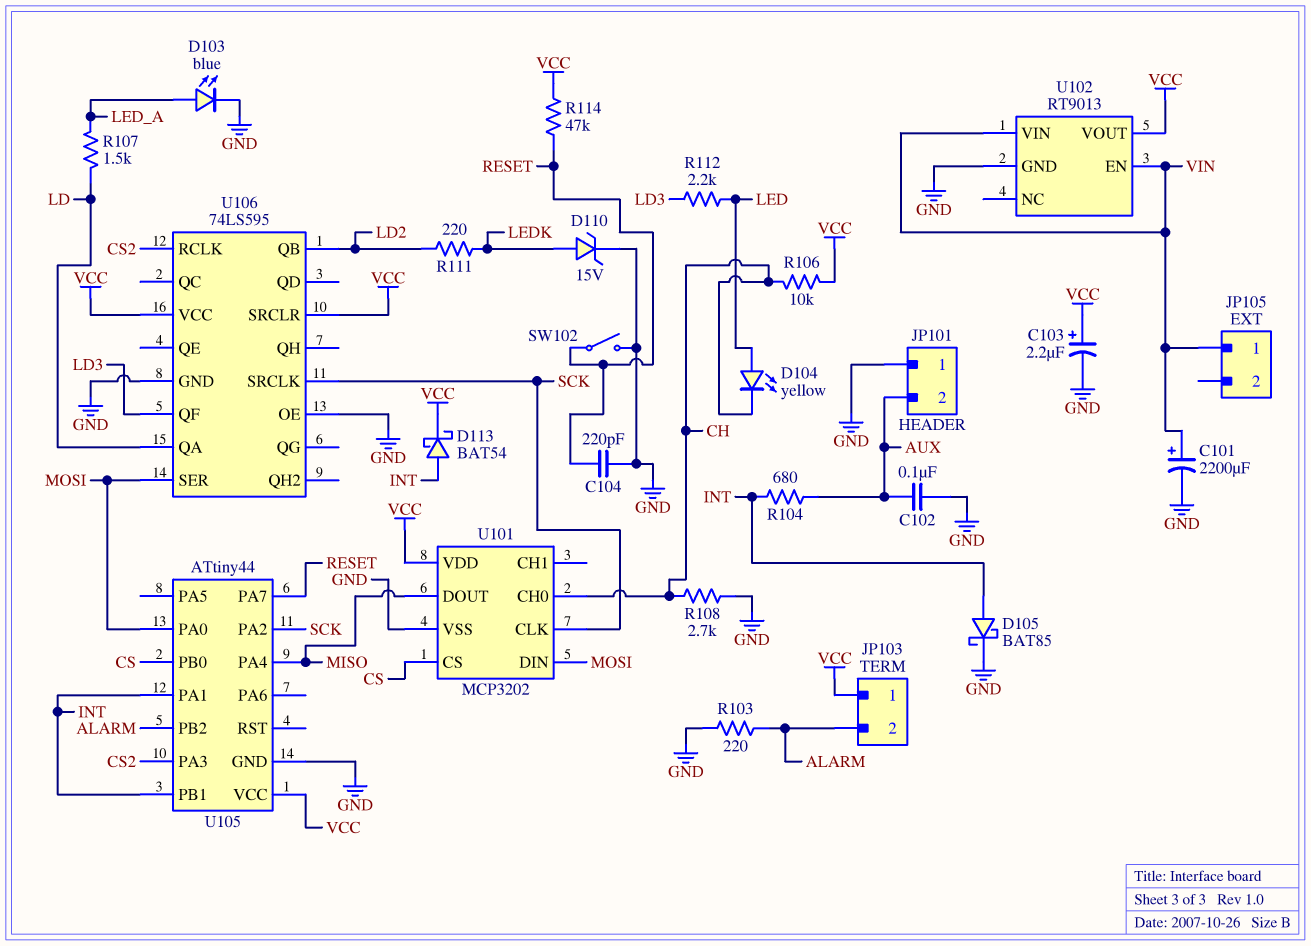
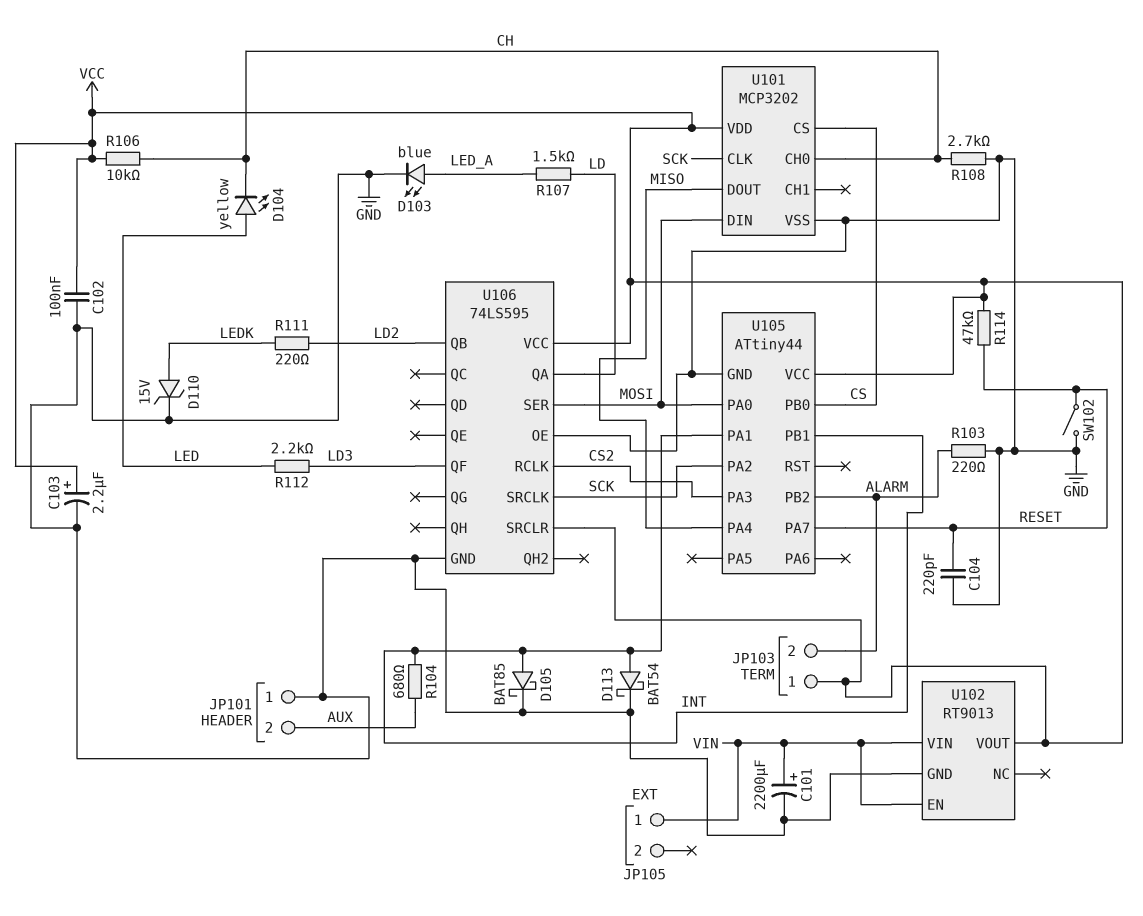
C102: 100nF (AUX, GND) -> 100nF (GND, VCC)
D113: schottky BAT54 (A INT, K VCC) -> schottky BAT54 (A INT, K GND)

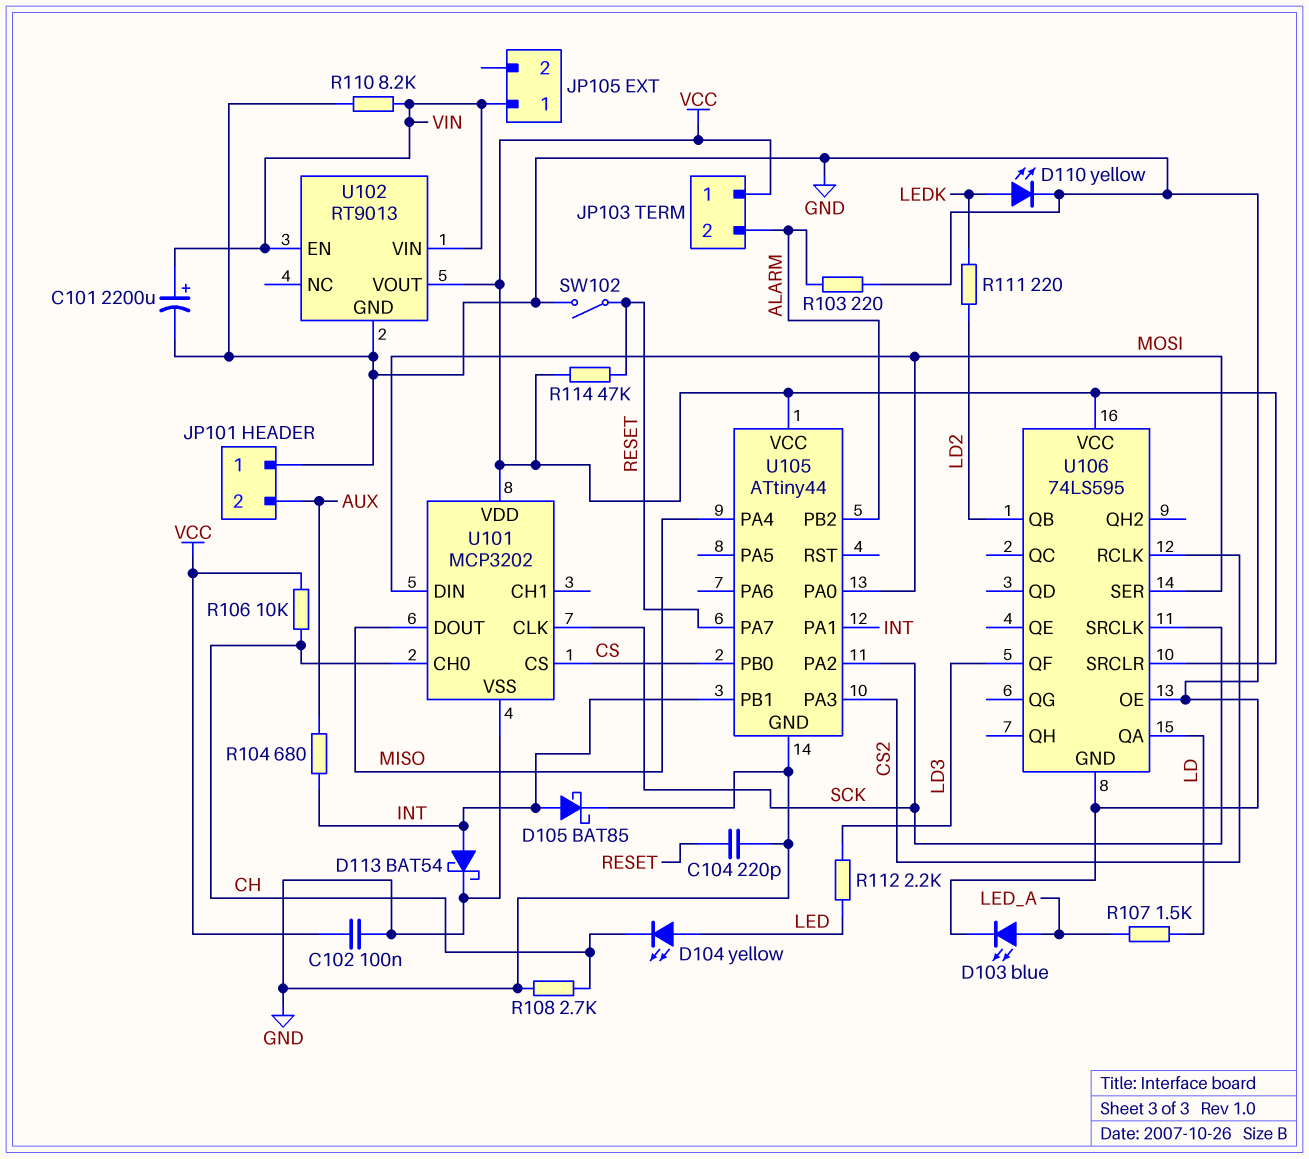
C103: 2.2uF (plus VCC, minus GND) -> none
D110: zener 15V (A LEDK, K GND) -> LED yellow (A LEDK, K GND)
R110: none -> 8.2k (GND, VIN)

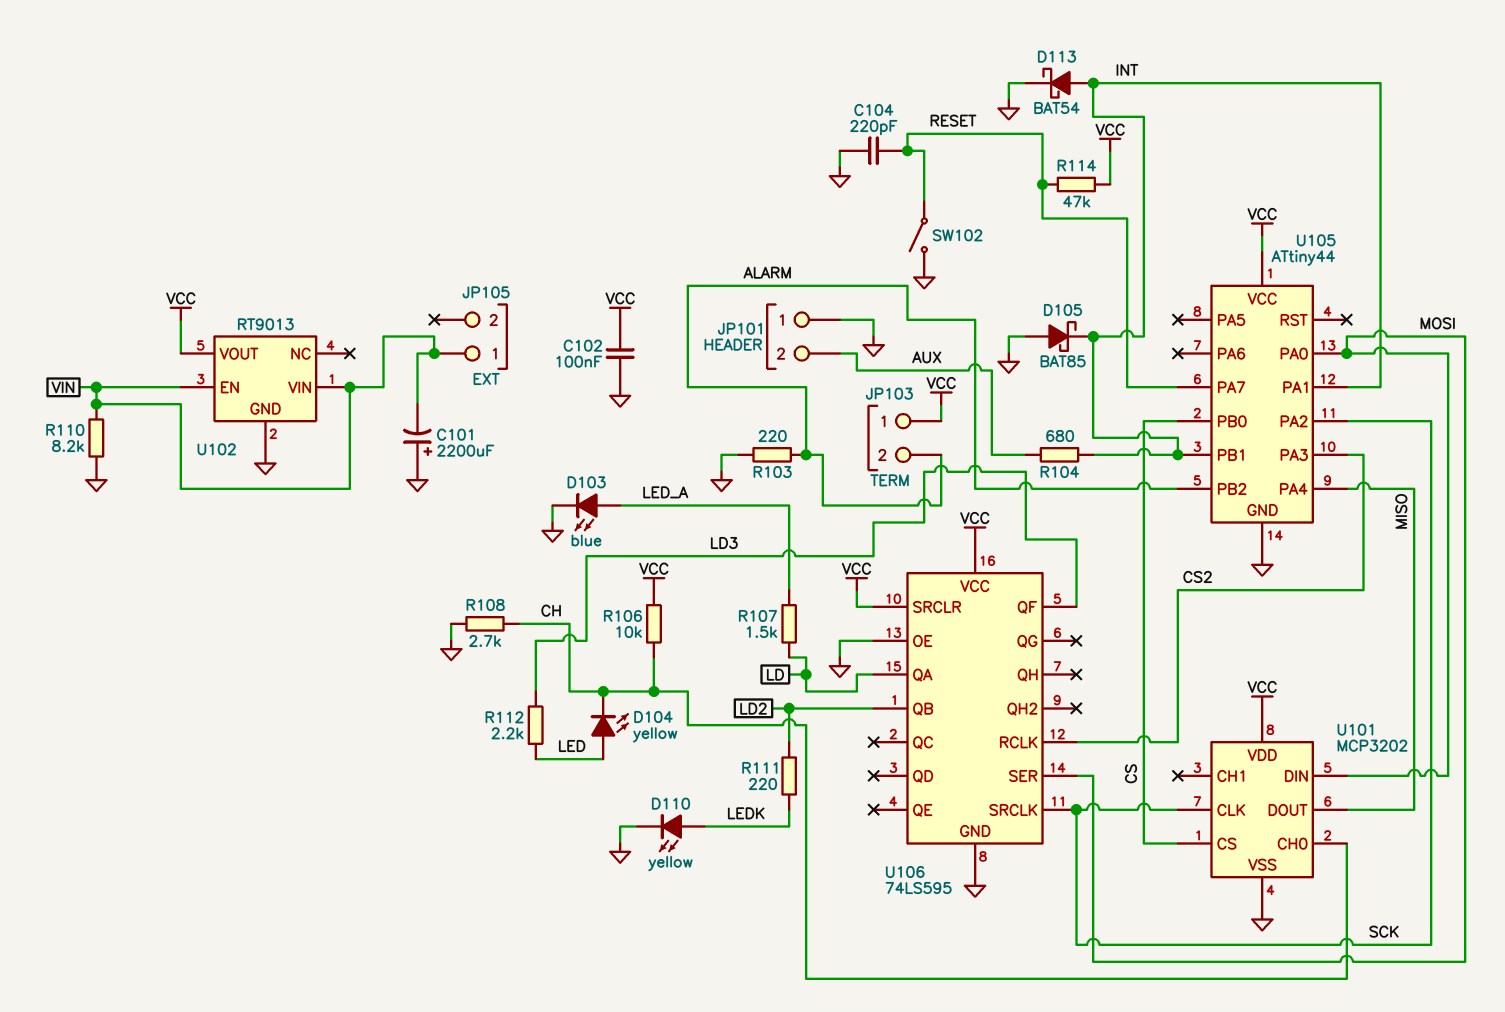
C101: 2200uF (plus VIN, minus GND) -> 2200uF (plus GND, minus VIN)
D105: schottky BAT85 (A INT, K GND) -> schottky BAT85 (A GND, K INT)

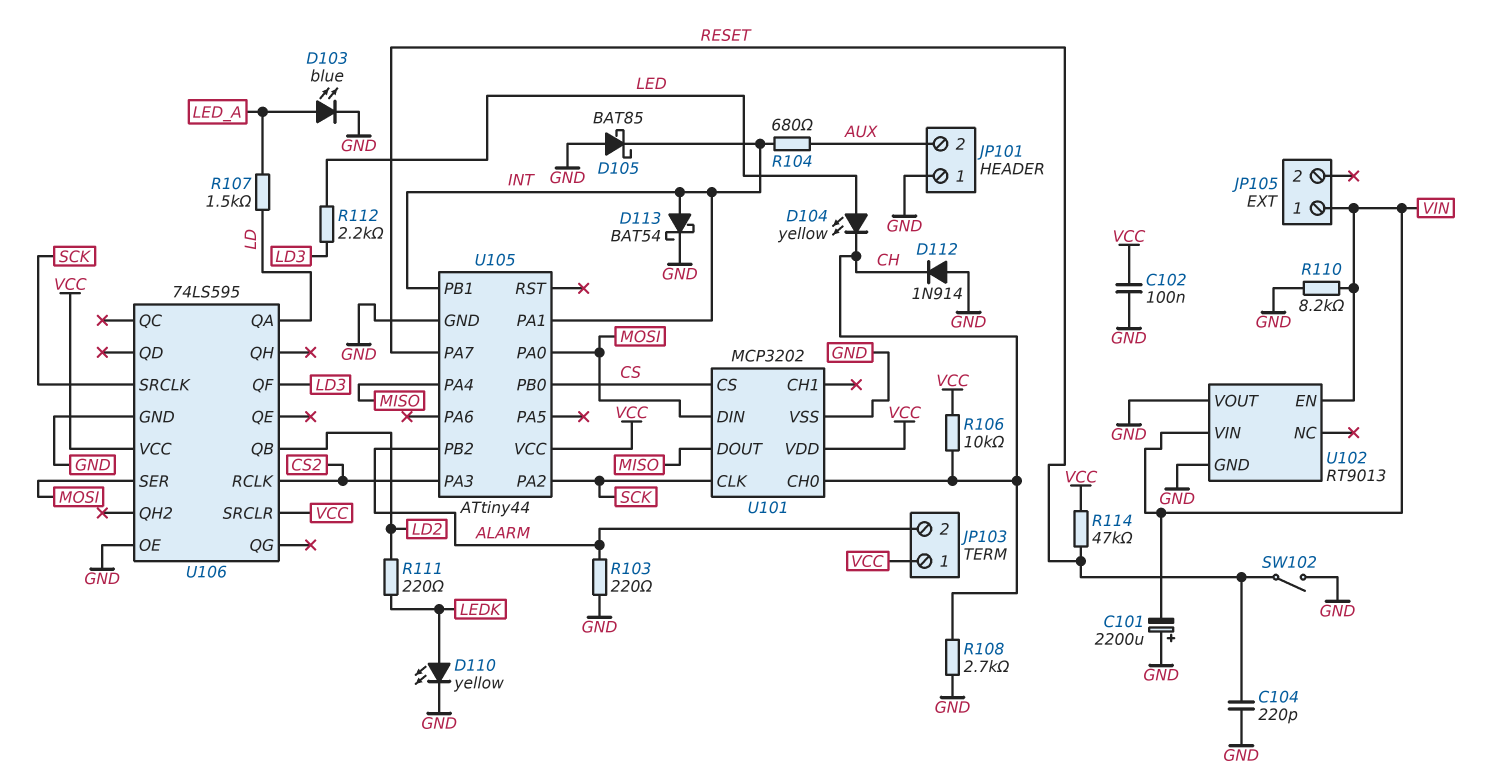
D112: none -> diode 1N914 (A GND, K CH)
U102 pin VOUT: VCC -> GND

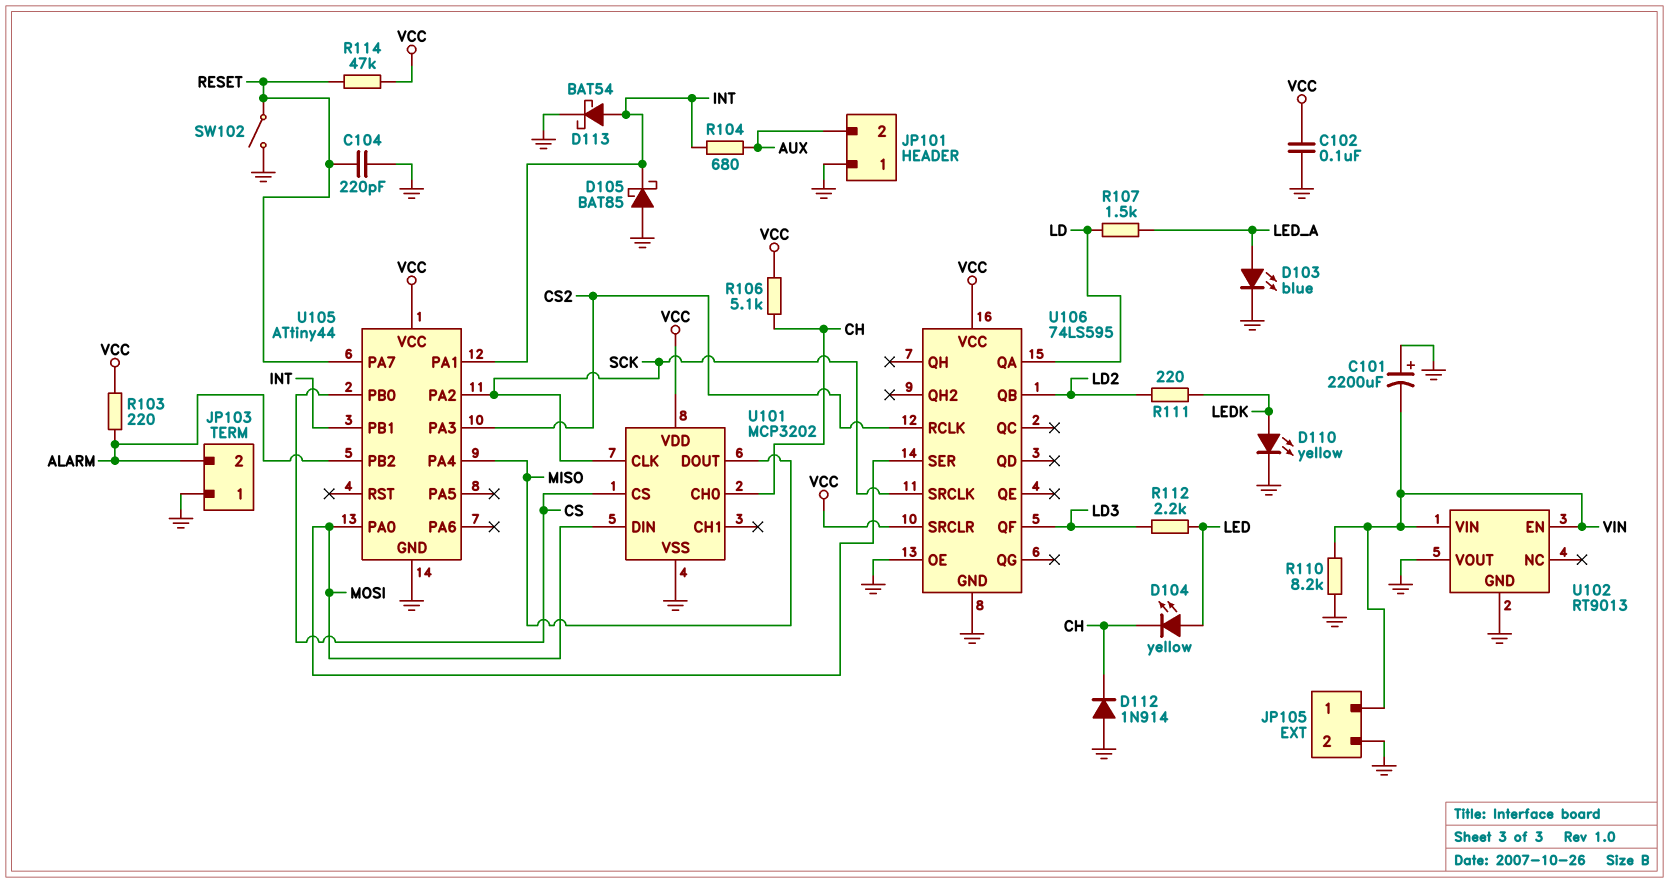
JP103 pin 1: VCC -> GND
JP105 pin 2: none -> GND
R103: 220 (ALARM, GND) -> 220 (ALARM, VCC)
R106: 10k (CH, VCC) -> 5.1k (CH, VCC)
R108: 2.7k (CH, GND) -> none

